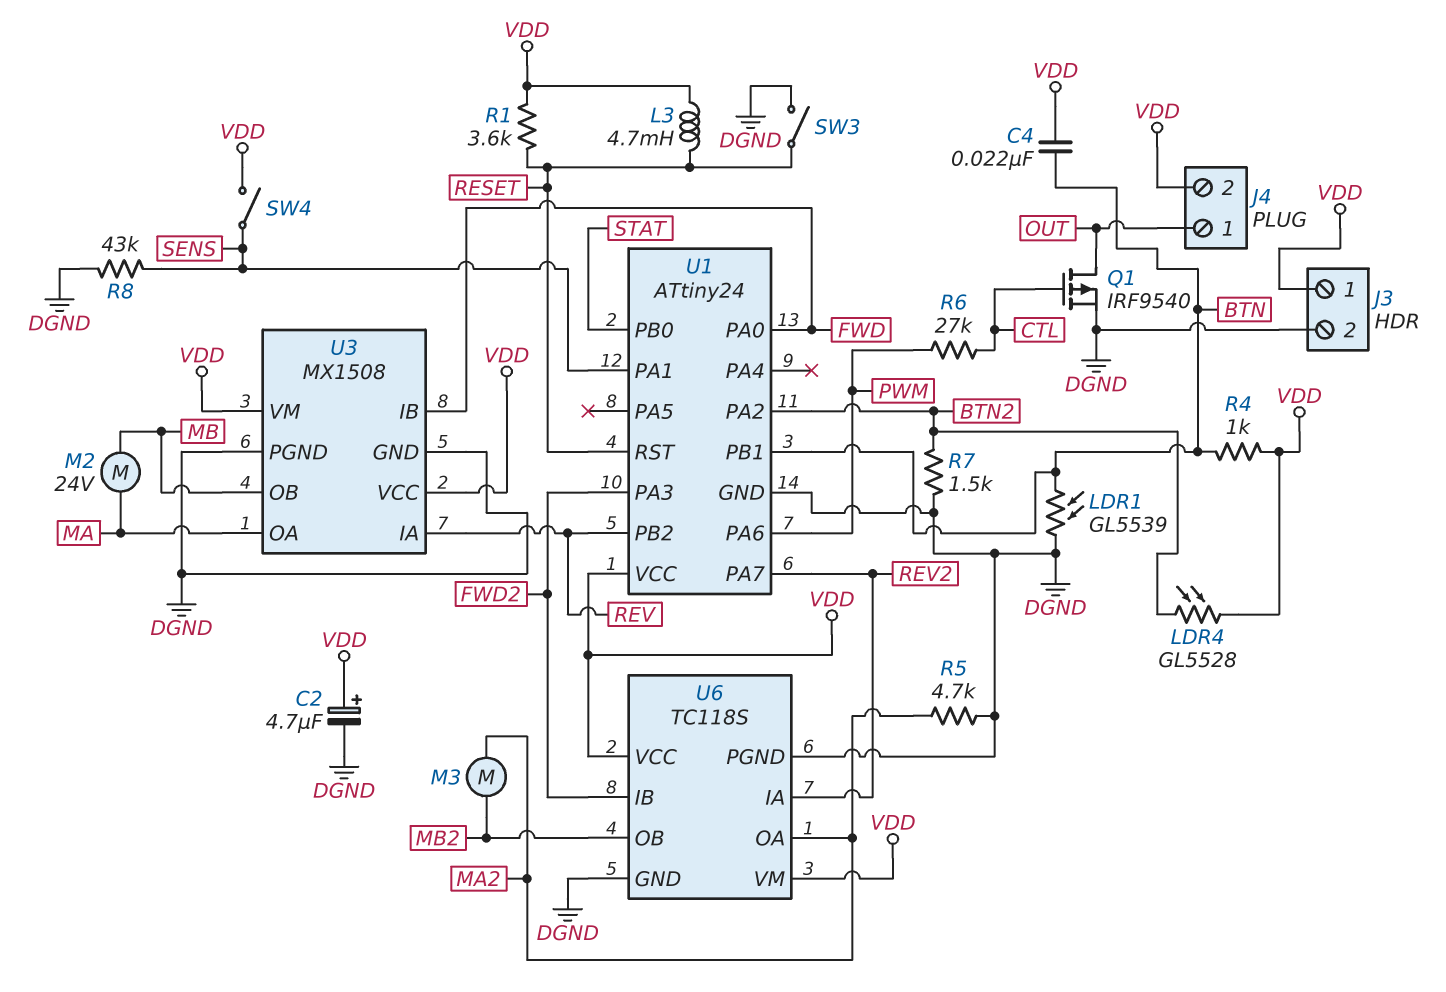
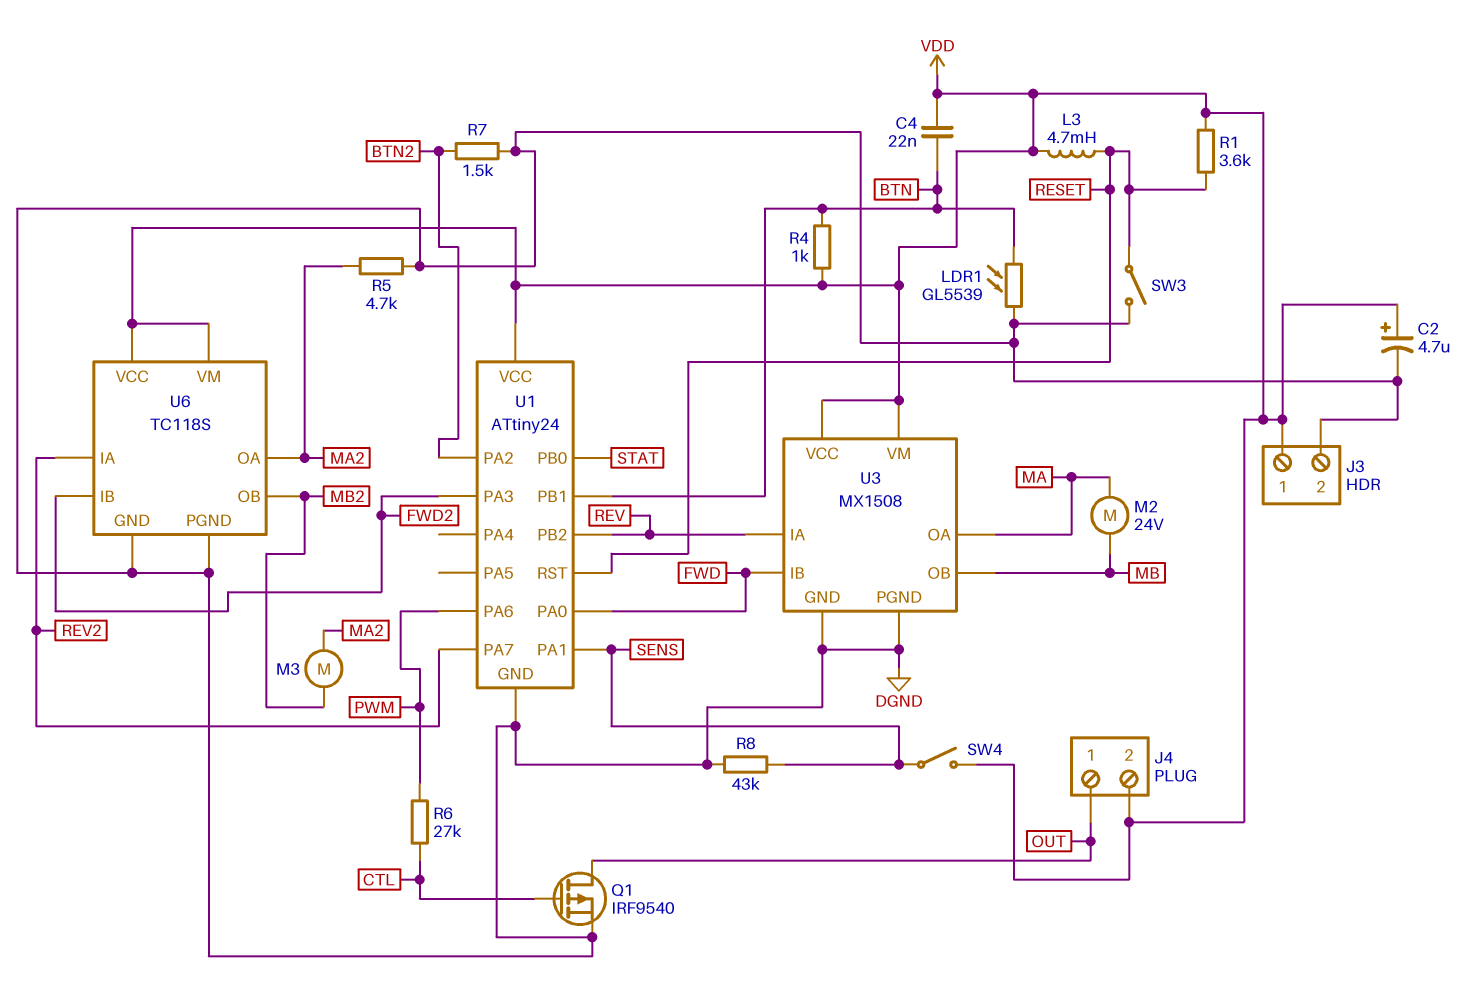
LDR4: GL5528 (BTN2, VDD) -> none

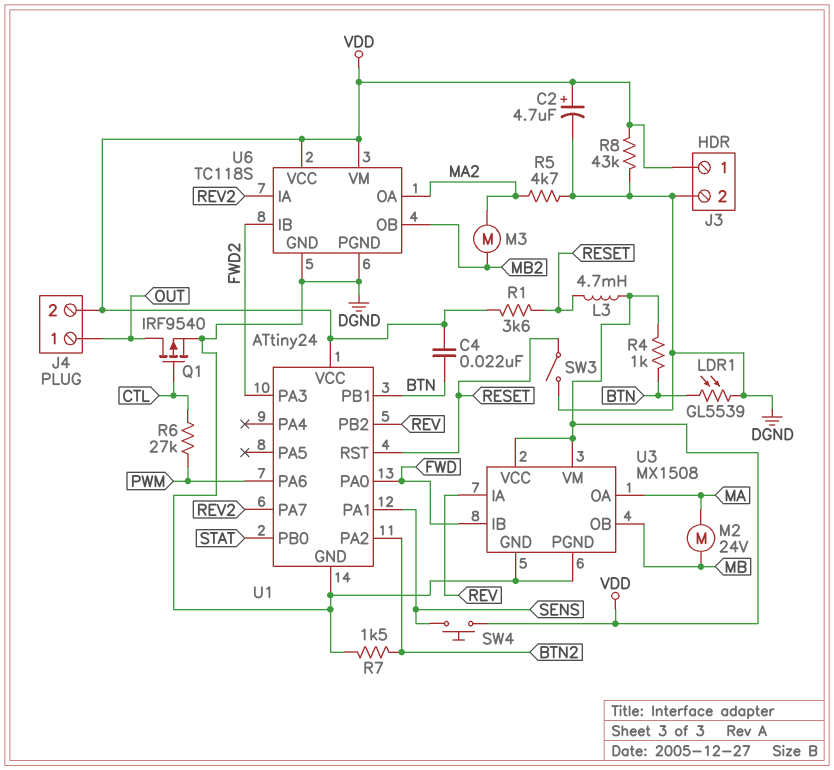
R8: 43k (DGND, SENS) -> 43k (DGND, VDD)
SW4: switch (SENS, VDD) -> button (SENS, VDD)

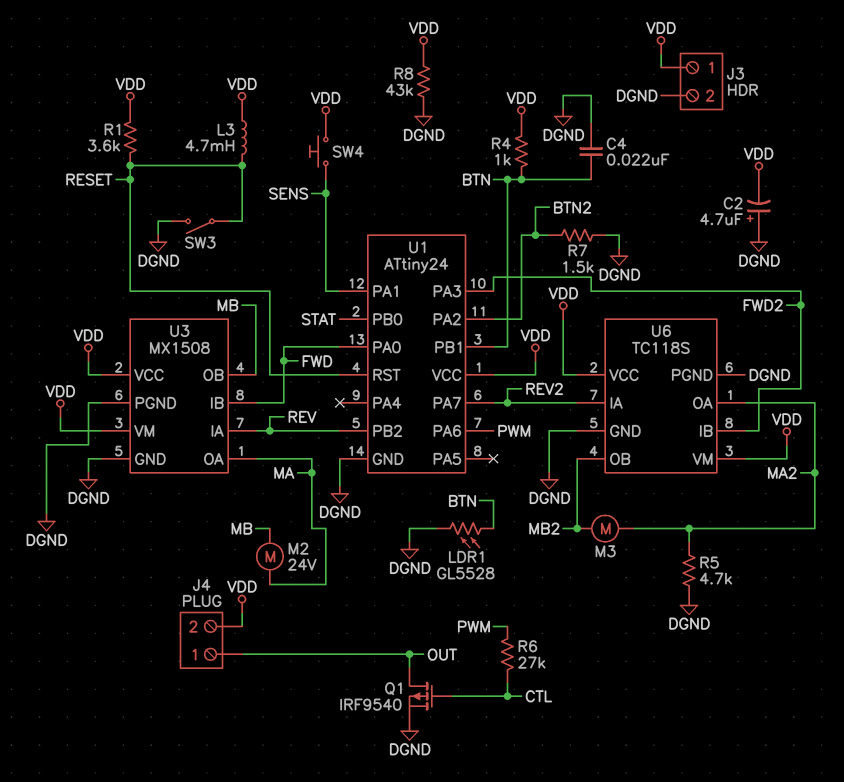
C2: 4.7uF (plus VDD, minus DGND) -> 4.7uF (plus DGND, minus VDD)
C4: 22nF (BTN, VDD) -> 22nF (BTN, DGND)
LDR1: GL5539 (BTN, DGND) -> GL5528 (BTN, DGND)

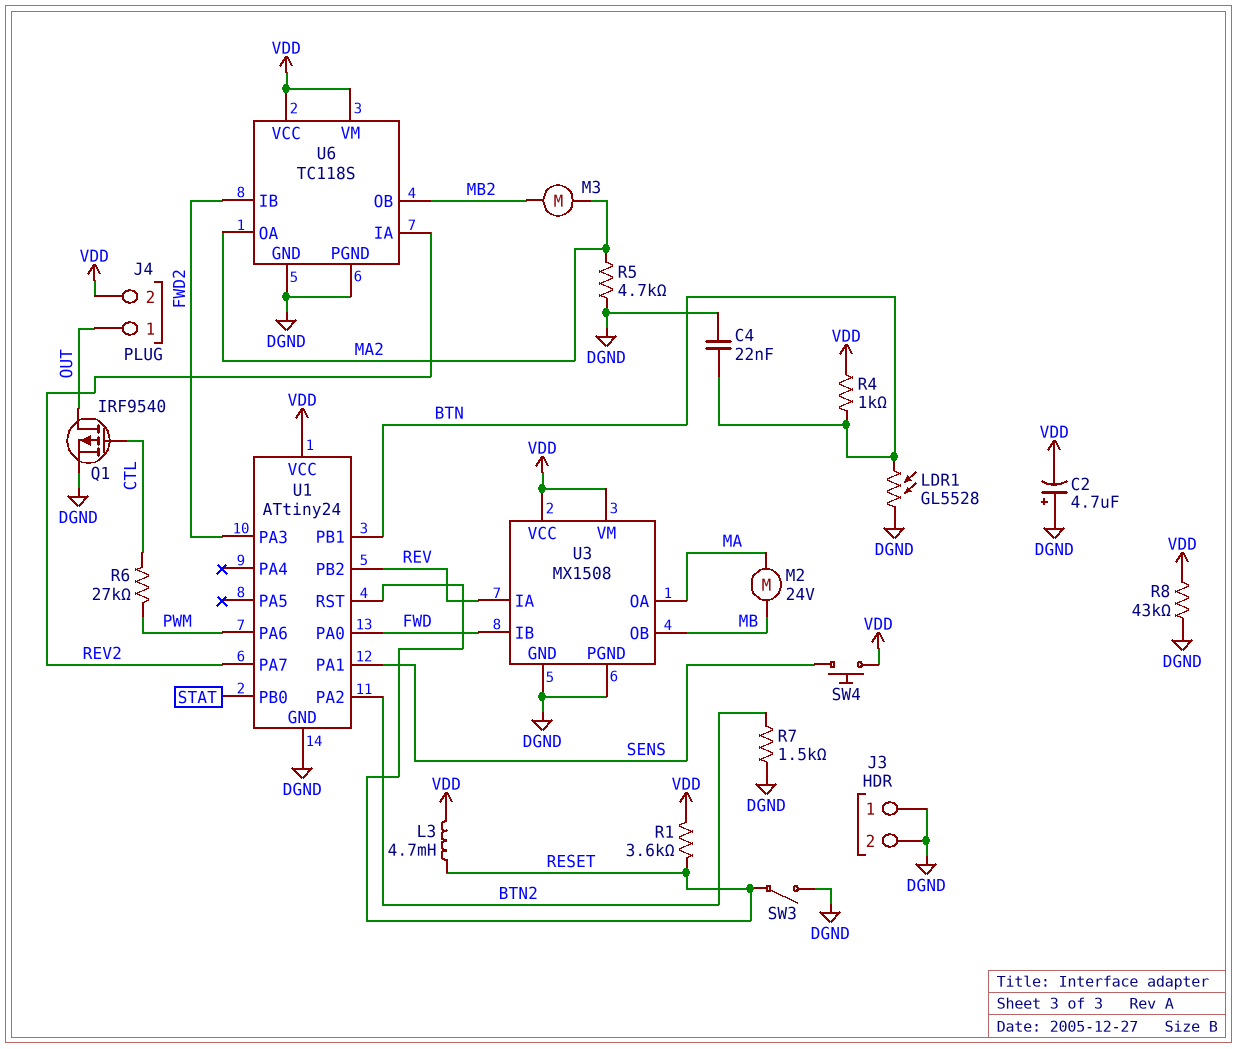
J3 pin 1: VDD -> DGND

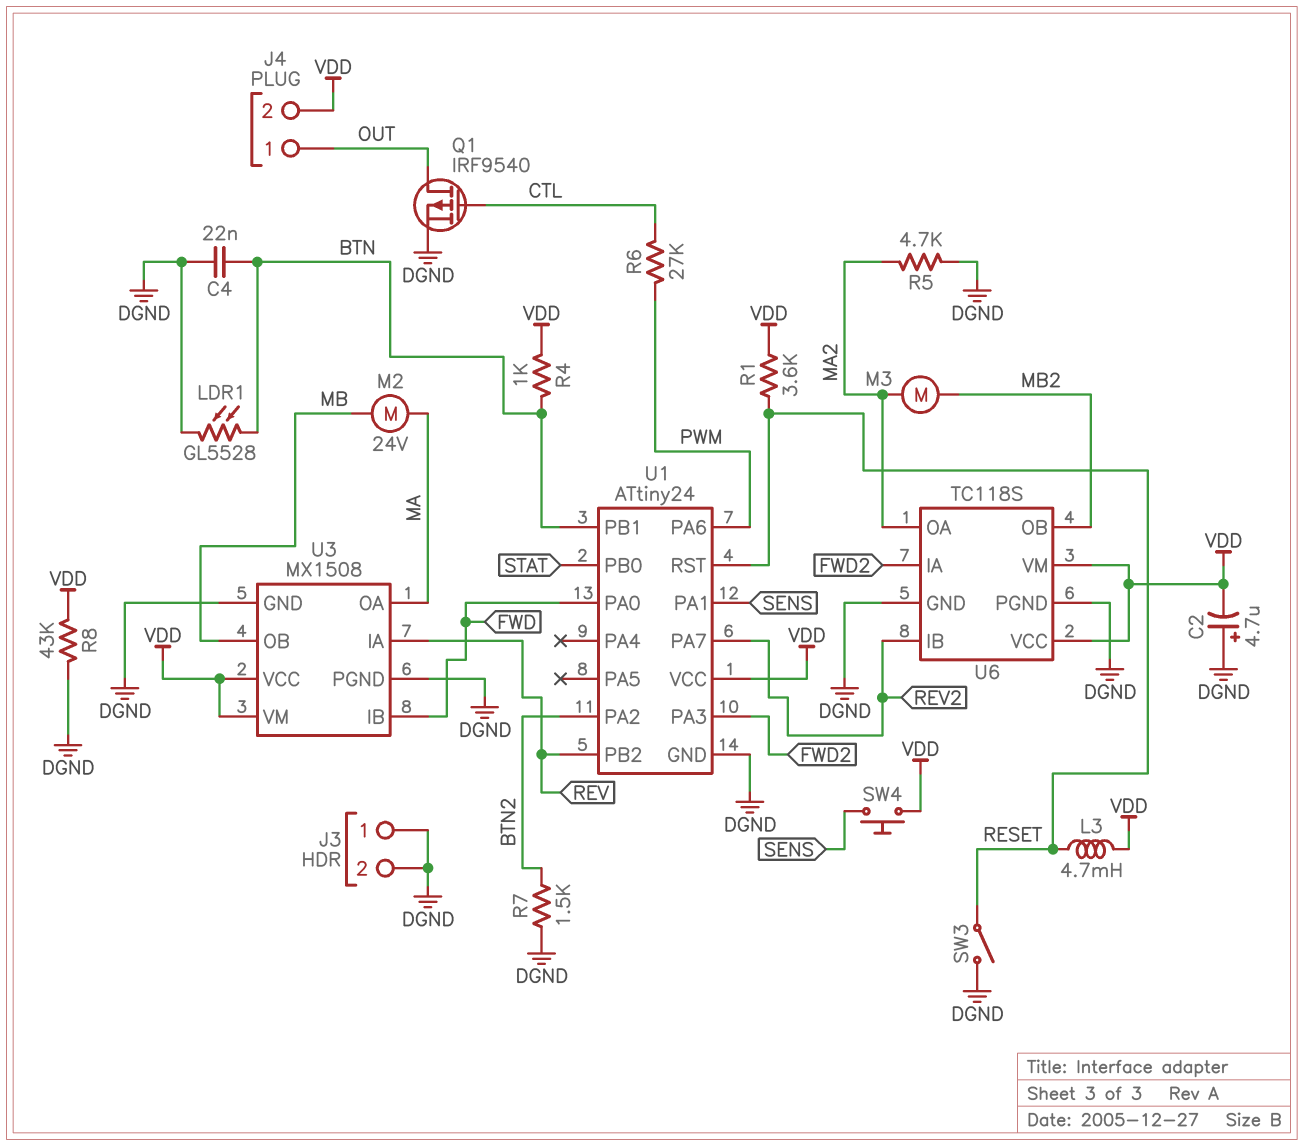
U6 pin IA: REV2 -> FWD2
U6 pin IB: FWD2 -> REV2

